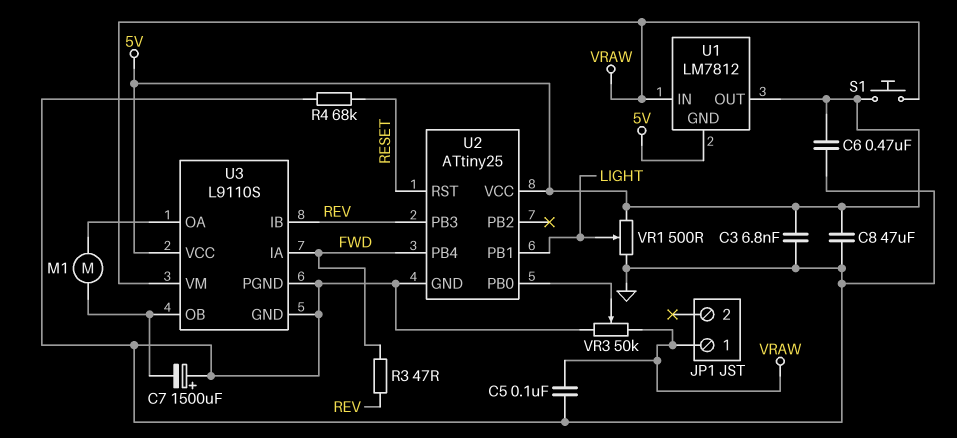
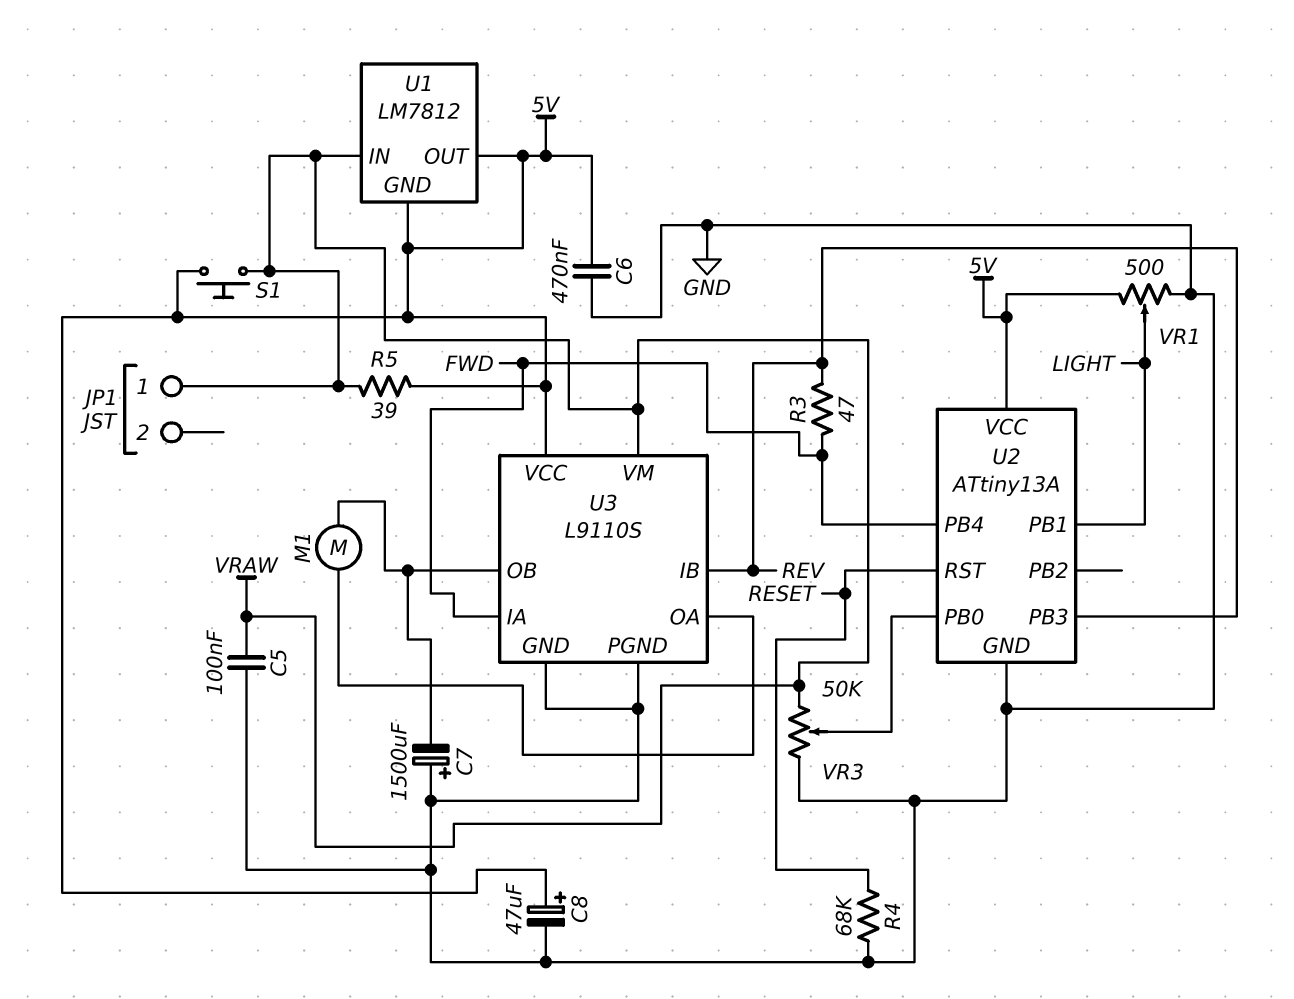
C3: 6.8nF (5V, GND) -> none
C8: 47uF (5V, GND) -> 47uF (plus 5V, minus GND)
R5: none -> 39 (5V, VRAW)
U2: ATtiny25 -> ATtiny13A

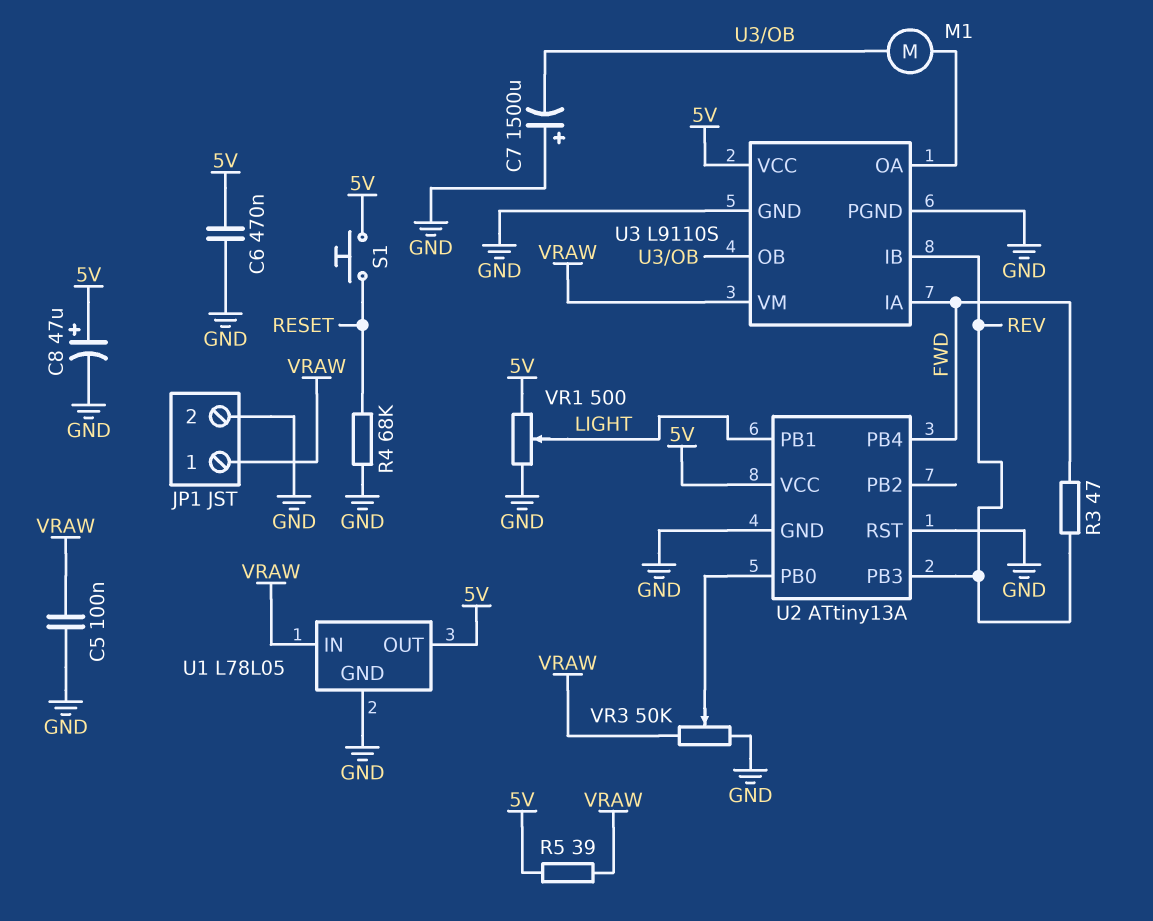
JP1 pin 2: none -> GND
S1: button (5V, VRAW) -> button (5V, RESET)
U1: LM7812 -> L78L05
U1 pin GND: 5V -> GND
U2 pin RST: RESET -> GND

